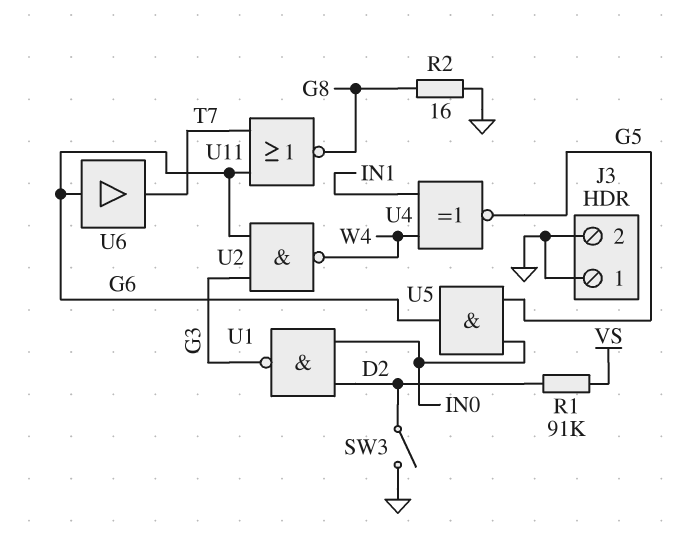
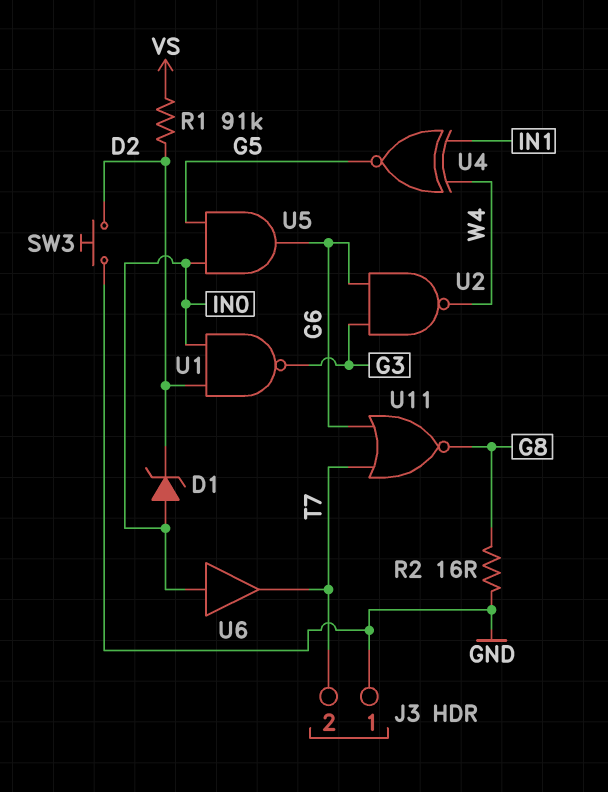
D1: none -> zener (A IN0, K D2)
J3 pin 2: GND -> T7
SW3: switch (D2, GND) -> button (D2, GND)
U6: buffer (in G6, out T7) -> buffer (in IN0, out T7)

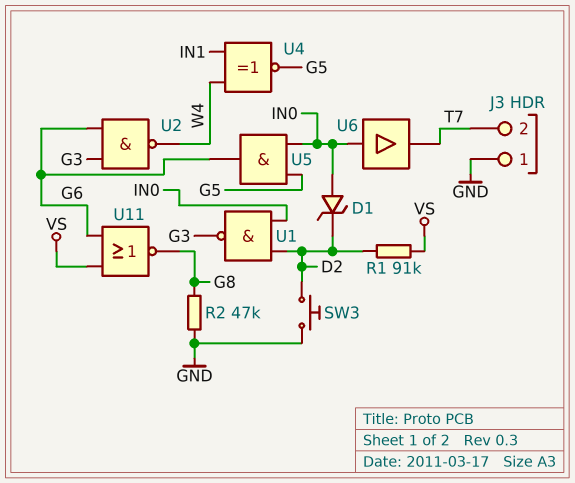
R2: 16 (G8, GND) -> 47k (G8, GND)
U11: NOR (in G6, in T7, out G8) -> NOR (in G6, in VS, out G8)

